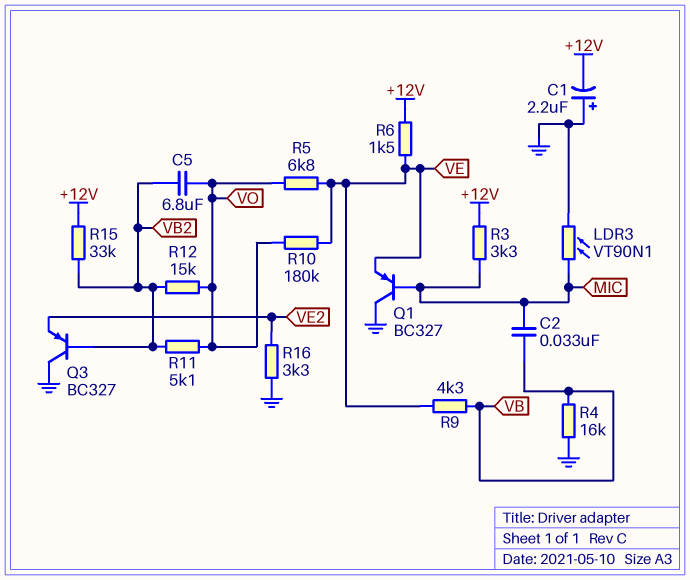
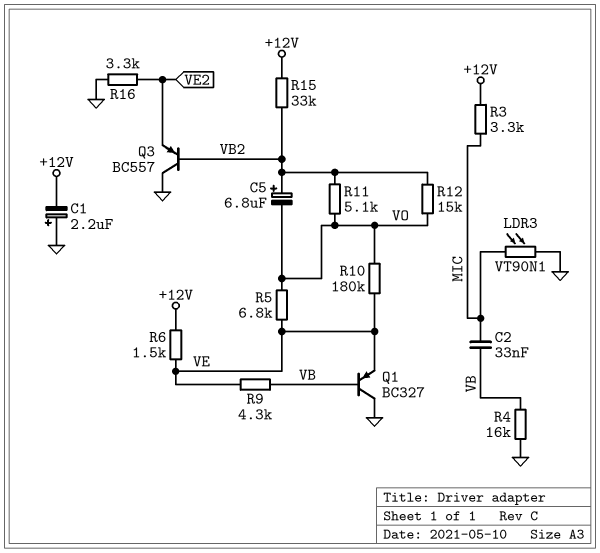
C5: 6.8uF (VB2, VO) -> 6.8uF (plus VB2, minus VO)
Q1: PNP BC327 (B MIC, C GND, E VE) -> PNP BC327 (B VB, C GND, E VE)
Q3: PNP BC327 (B VB2, C GND, E VE2) -> PNP BC557 (B VB2, C GND, E VE2)

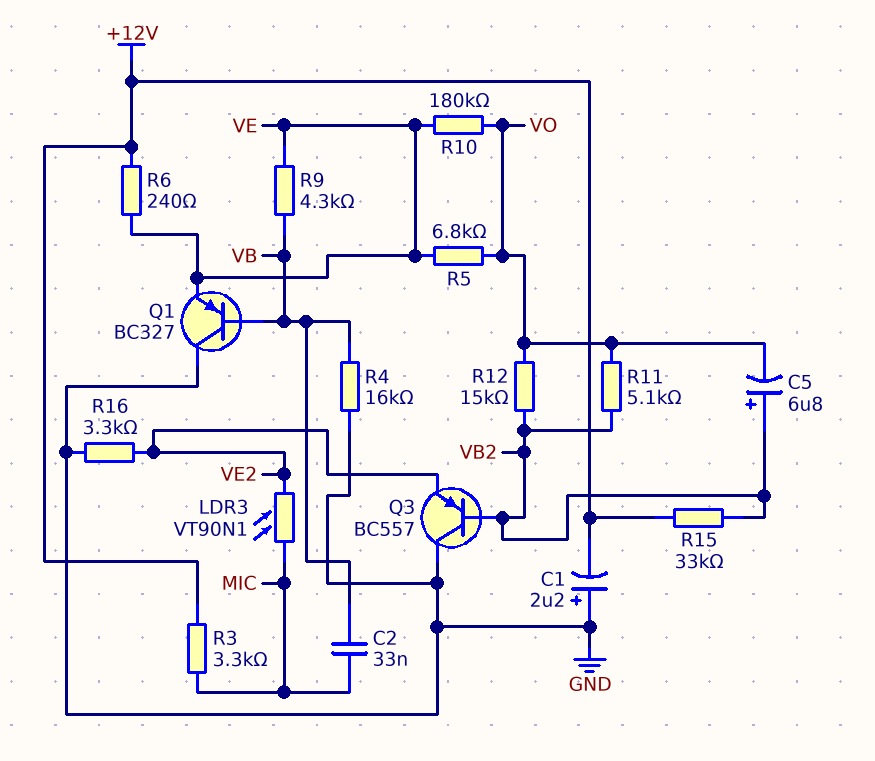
LDR3: VT90N1 (GND, MIC) -> VT90N1 (MIC, VE2)
R6: 1.5k (+12V, VE) -> 240 (+12V, VE)

